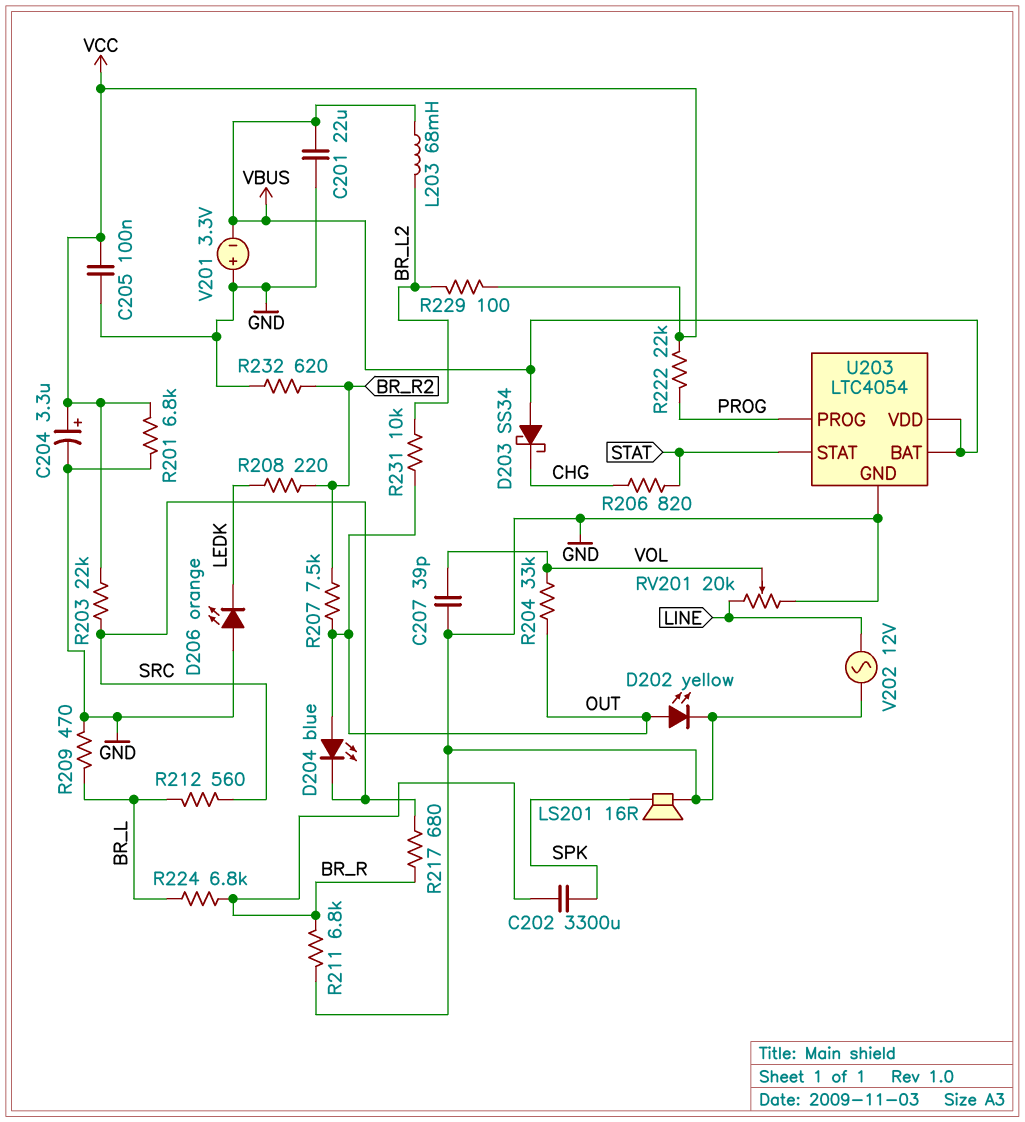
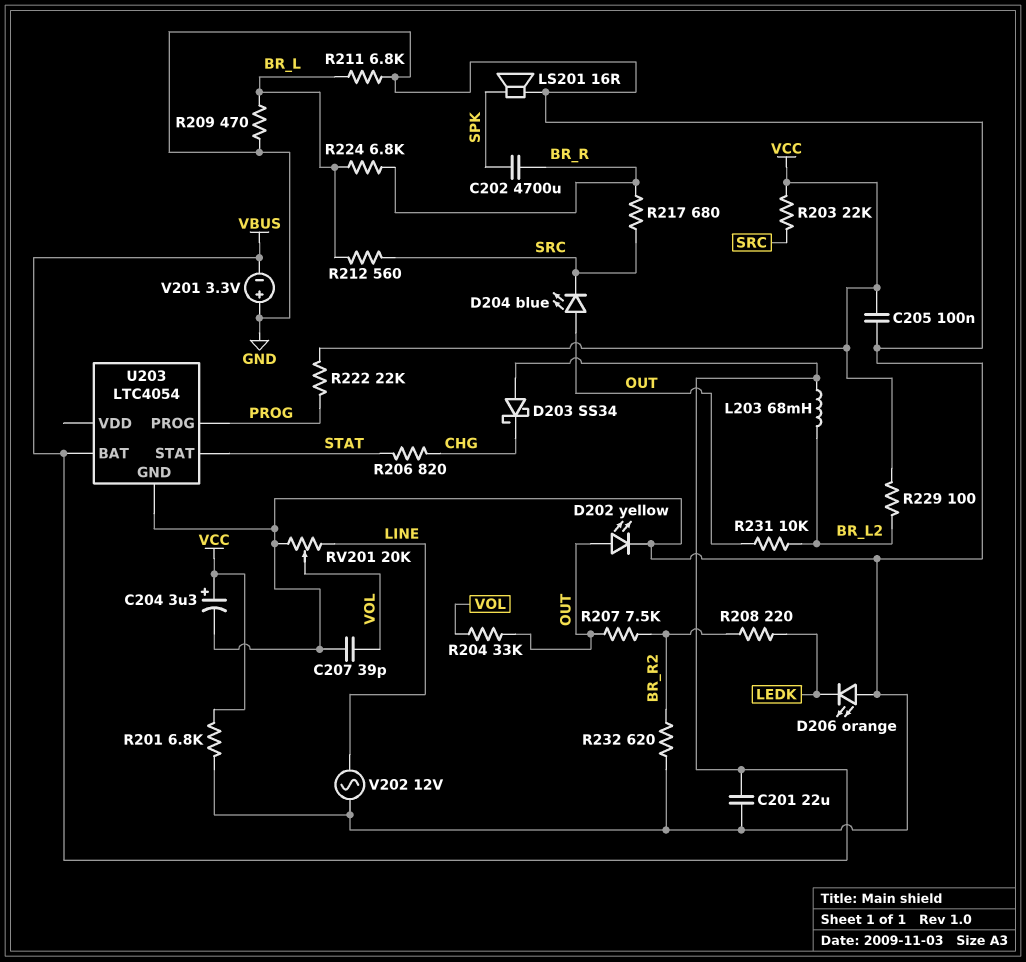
C202: 3300uF (BR_R, SPK) -> 4700uF (BR_R, SPK)
R211: 6.8k (BR_R, GND) -> 6.8k (BR_L, GND)
U203 pin VDD: VBUS -> none

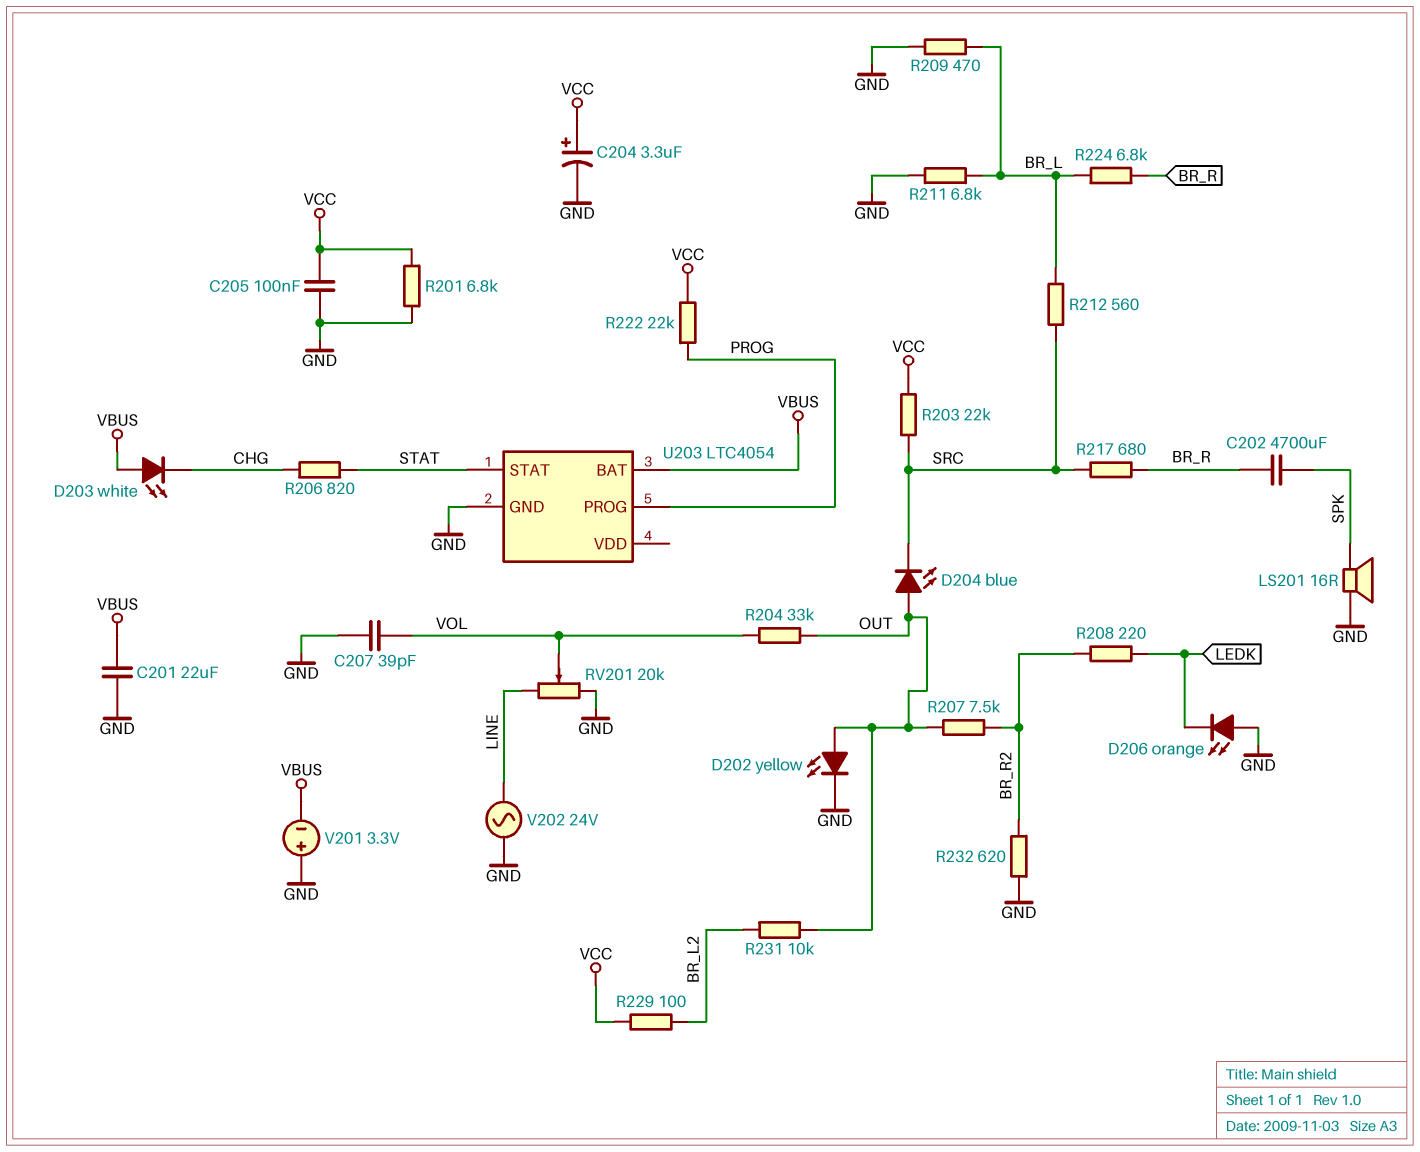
D203: schottky SS34 (A VBUS, K CHG) -> LED white (A VBUS, K CHG)
L203: 68mH (BR_L2, VBUS) -> none
V202: AC 12V (GND, LINE) -> AC 24V (GND, LINE)

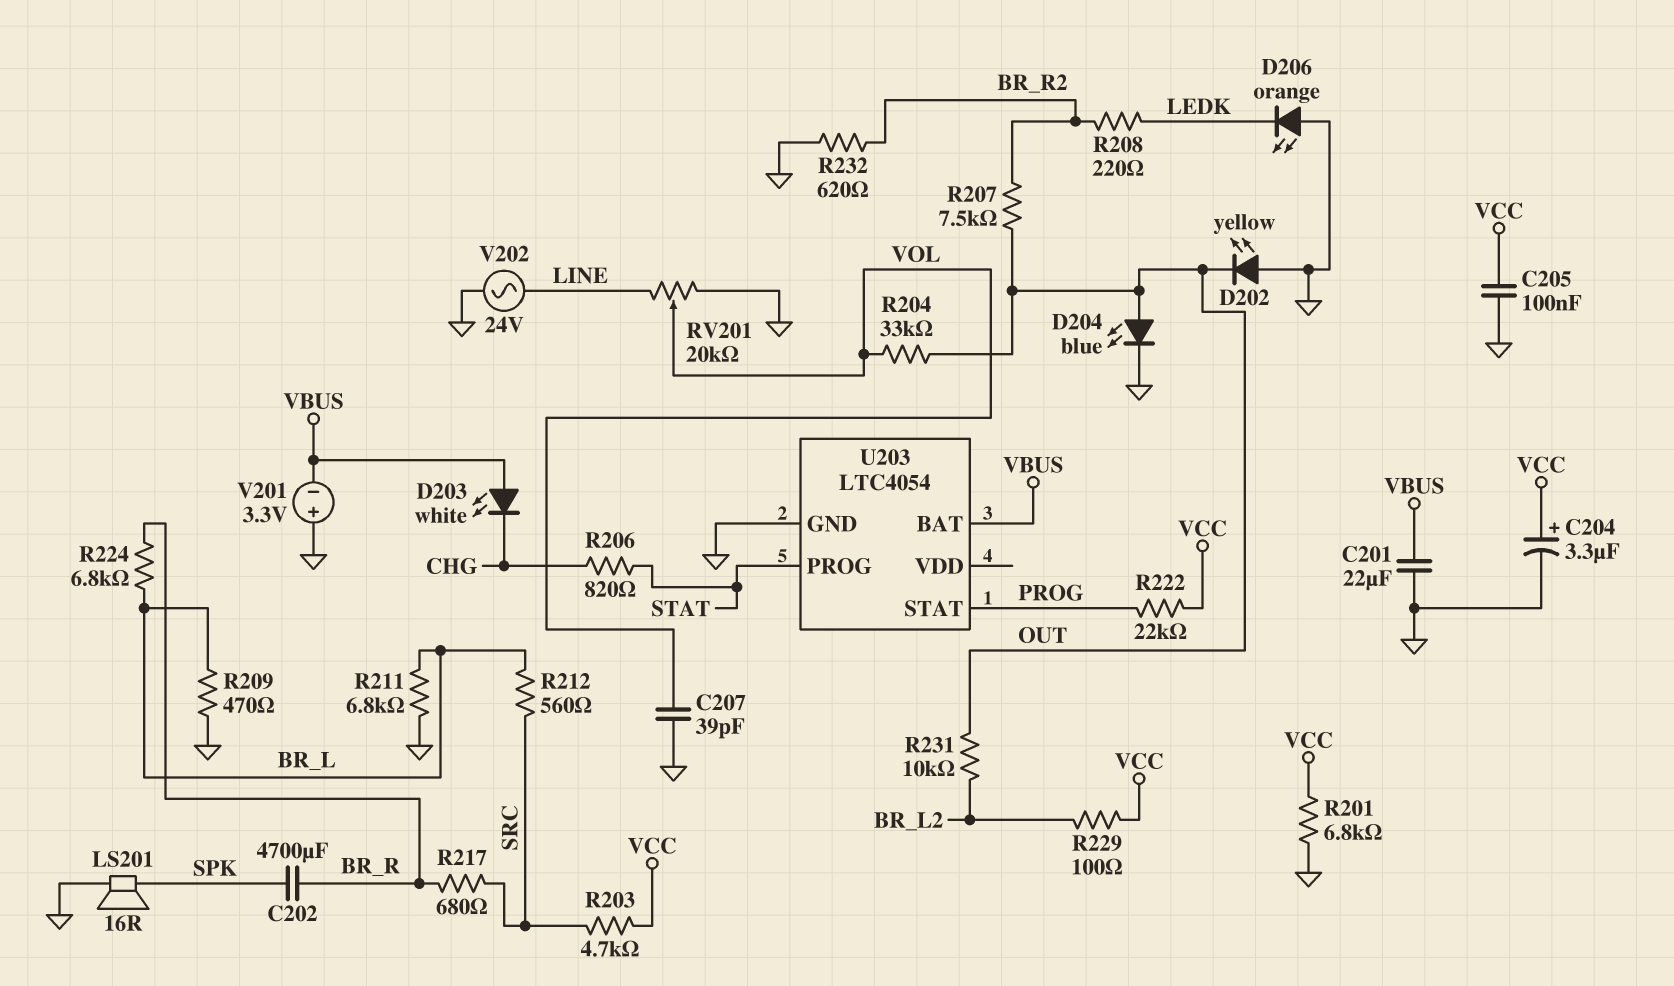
D202: LED yellow (A OUT, K GND) -> LED yellow (A GND, K OUT)
D204: LED blue (A OUT, K SRC) -> LED blue (A OUT, K GND)
R203: 22k (SRC, VCC) -> 4.7k (SRC, VCC)
U203 pin PROG: PROG -> STAT
U203 pin STAT: STAT -> PROG

